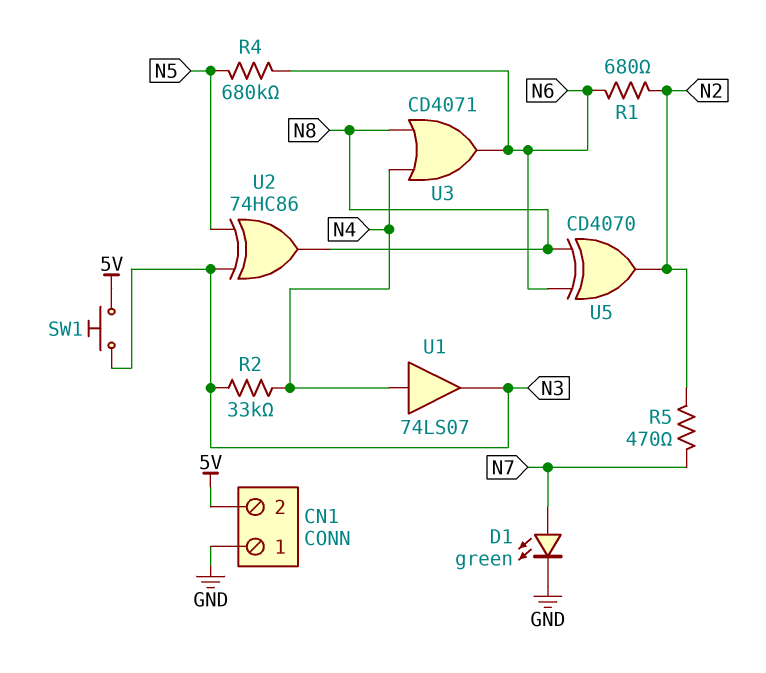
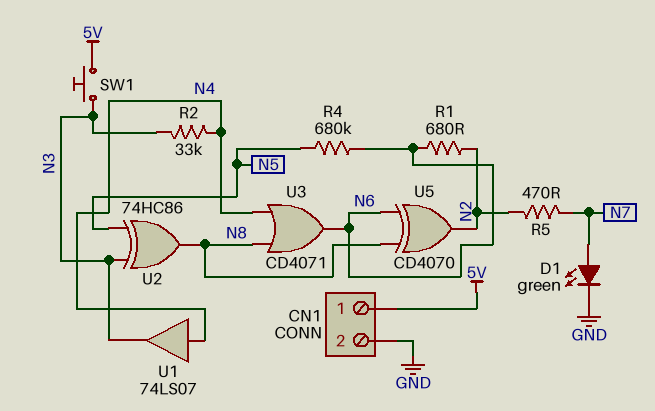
CN1 pin 1: GND -> 5V
CN1 pin 2: 5V -> GND

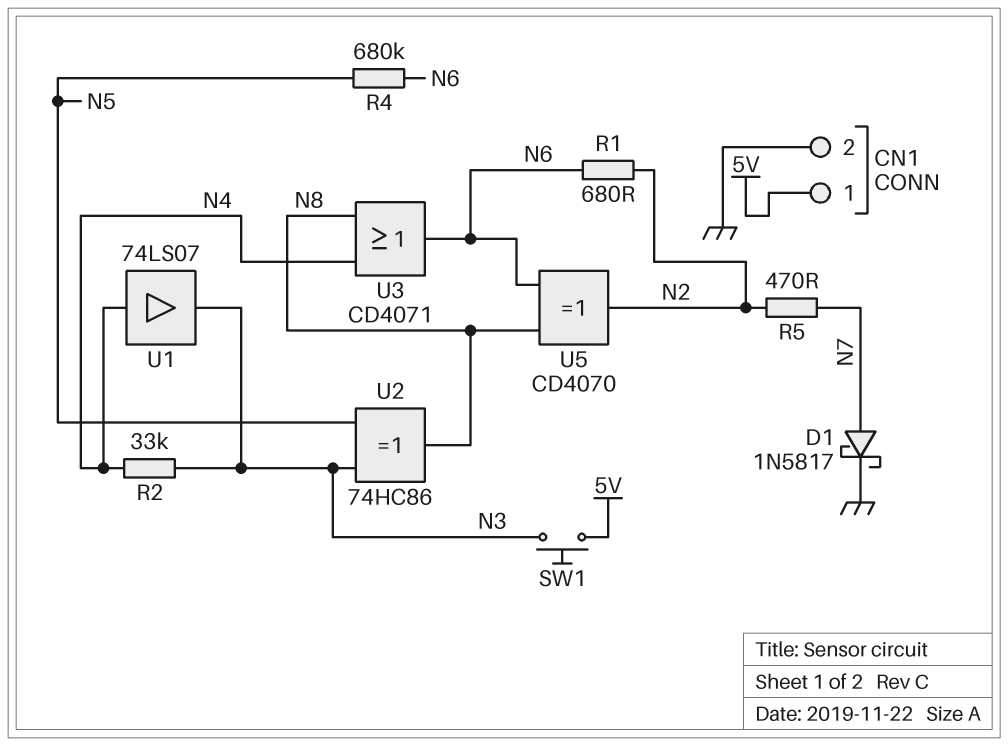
D1: LED green (A N7, K GND) -> schottky 1N5817 (A N7, K GND)

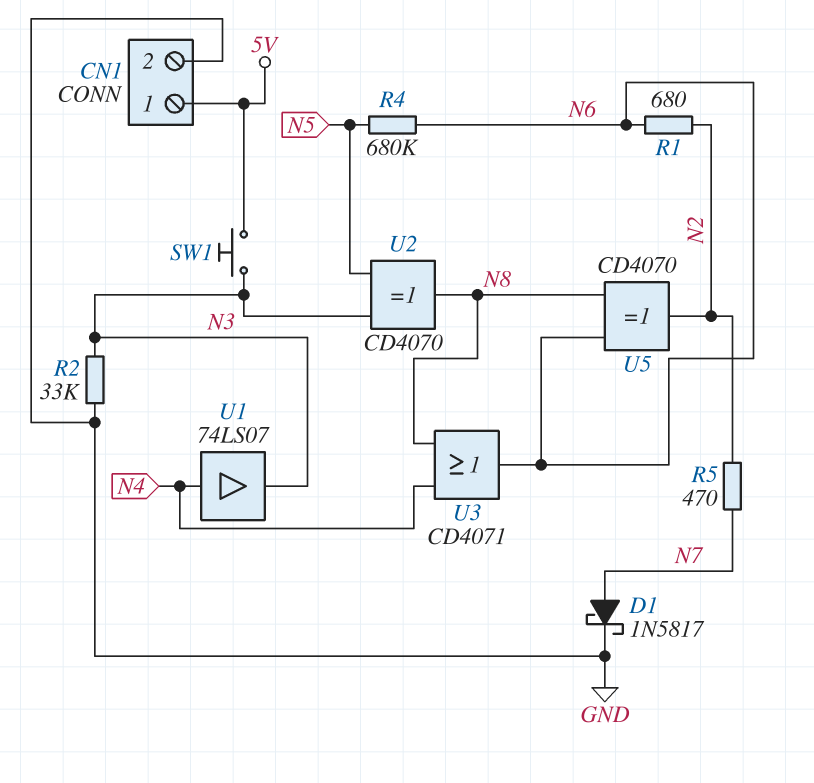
R2: 33k (N3, N4) -> 33k (GND, N3)
U2: XOR 74HC86 (in N3, in N5, out N8) -> XOR CD4070 (in N3, in N5, out N8)

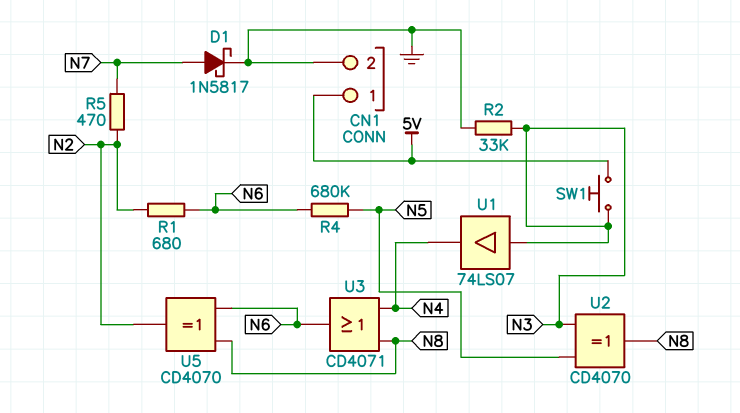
U1: buffer 74LS07 (in N4, out N3) -> buffer 74LS07 (in N3, out N4)

